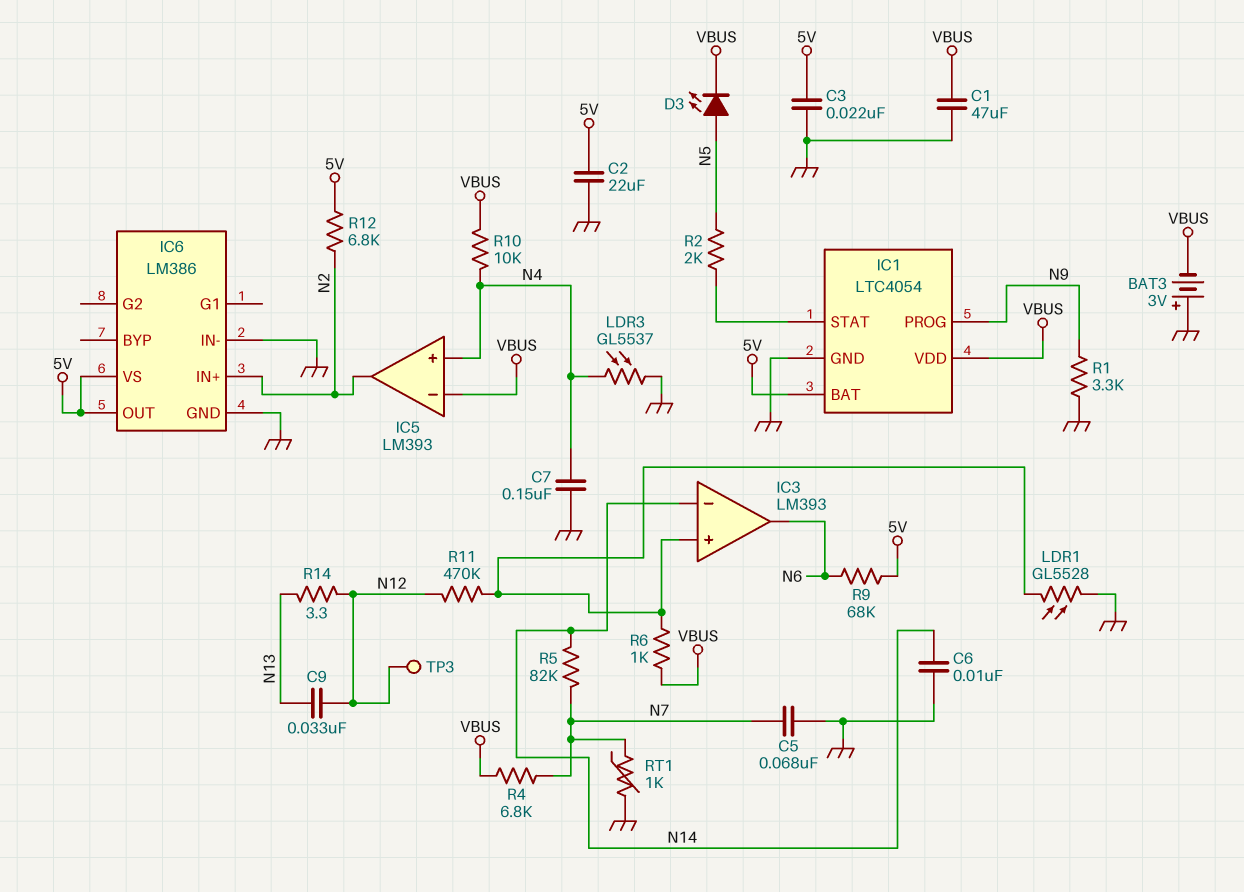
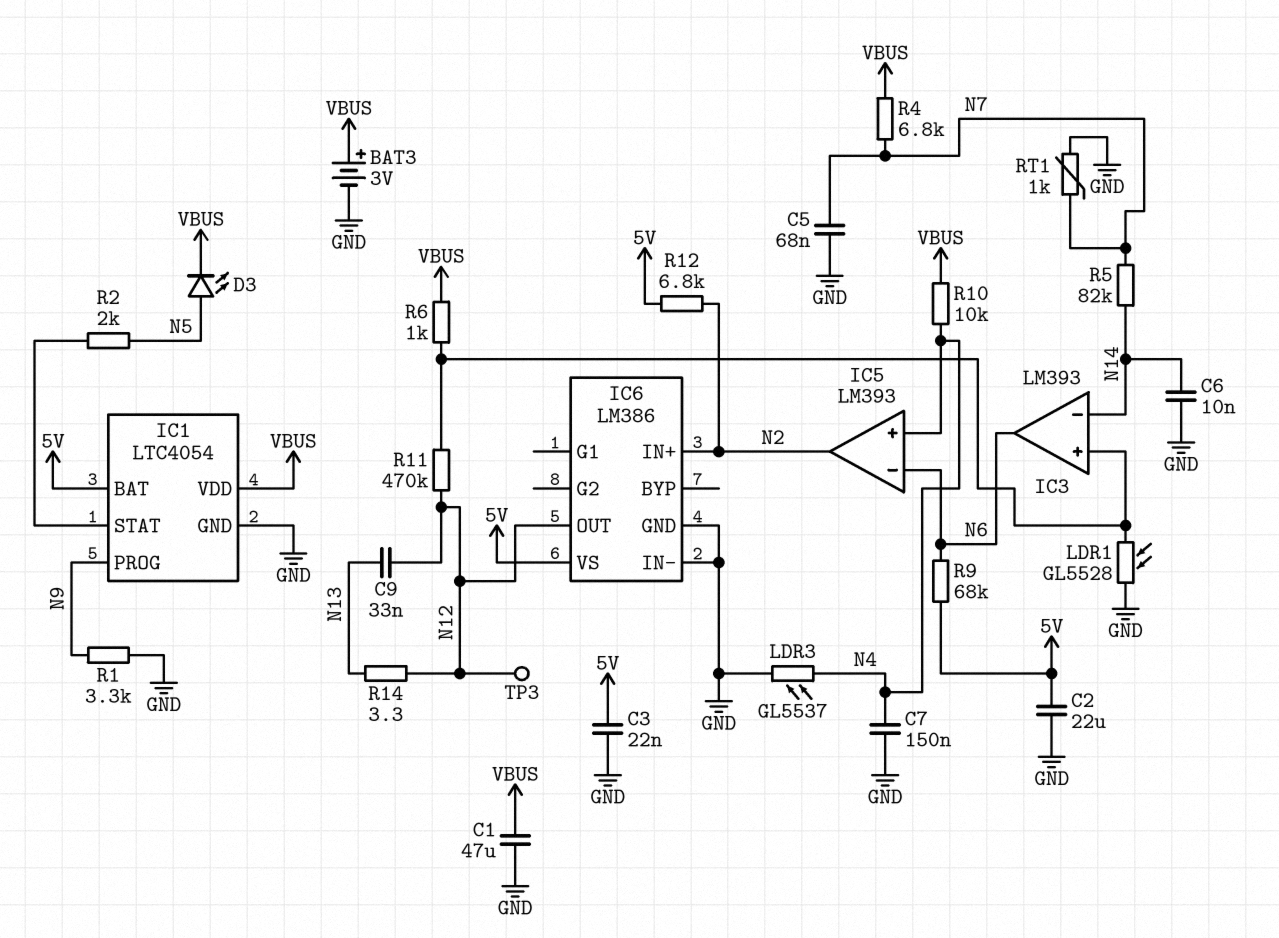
BAT3: 3V (plus GND, minus VBUS) -> 3V (plus VBUS, minus GND)
IC5 pin in-: VBUS -> N6
IC6 pin OUT: 5V -> N12

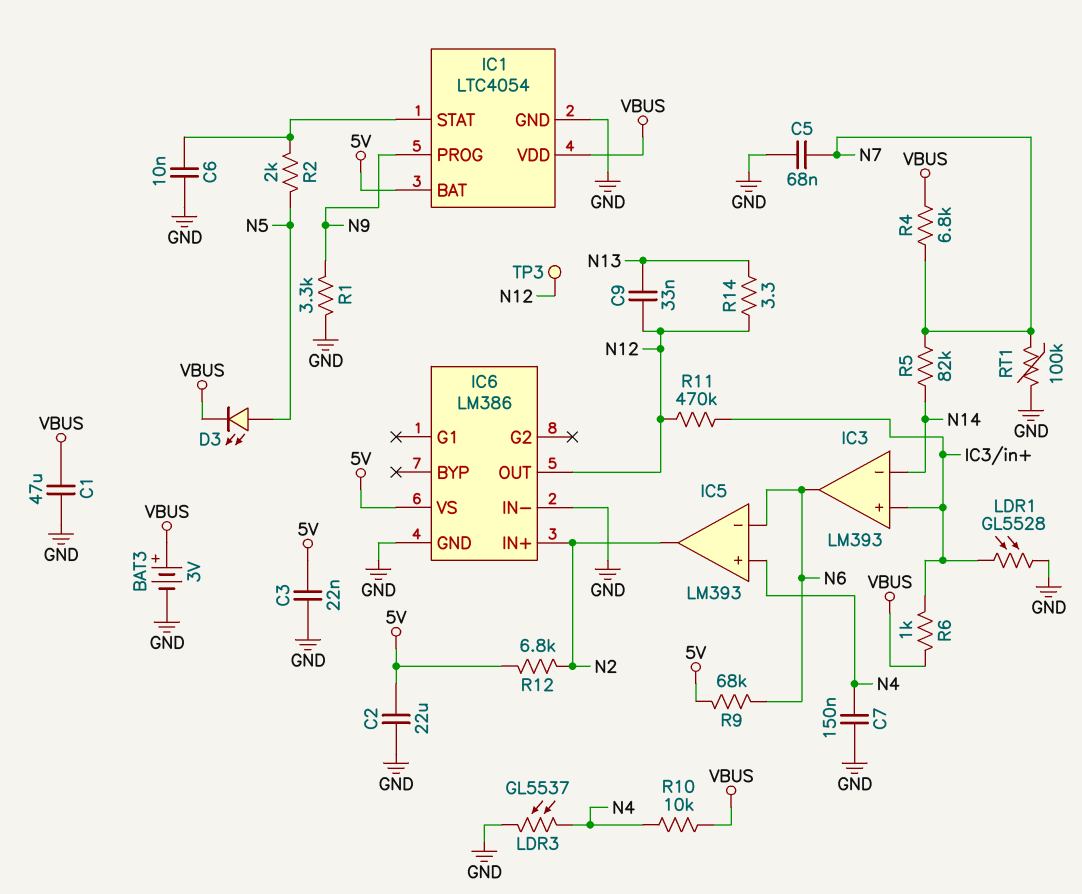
C6: 10nF (GND, N14) -> 10nF (GND, IC1/STAT)
RT1: 1k (GND, N7) -> 100k (GND, N7)

